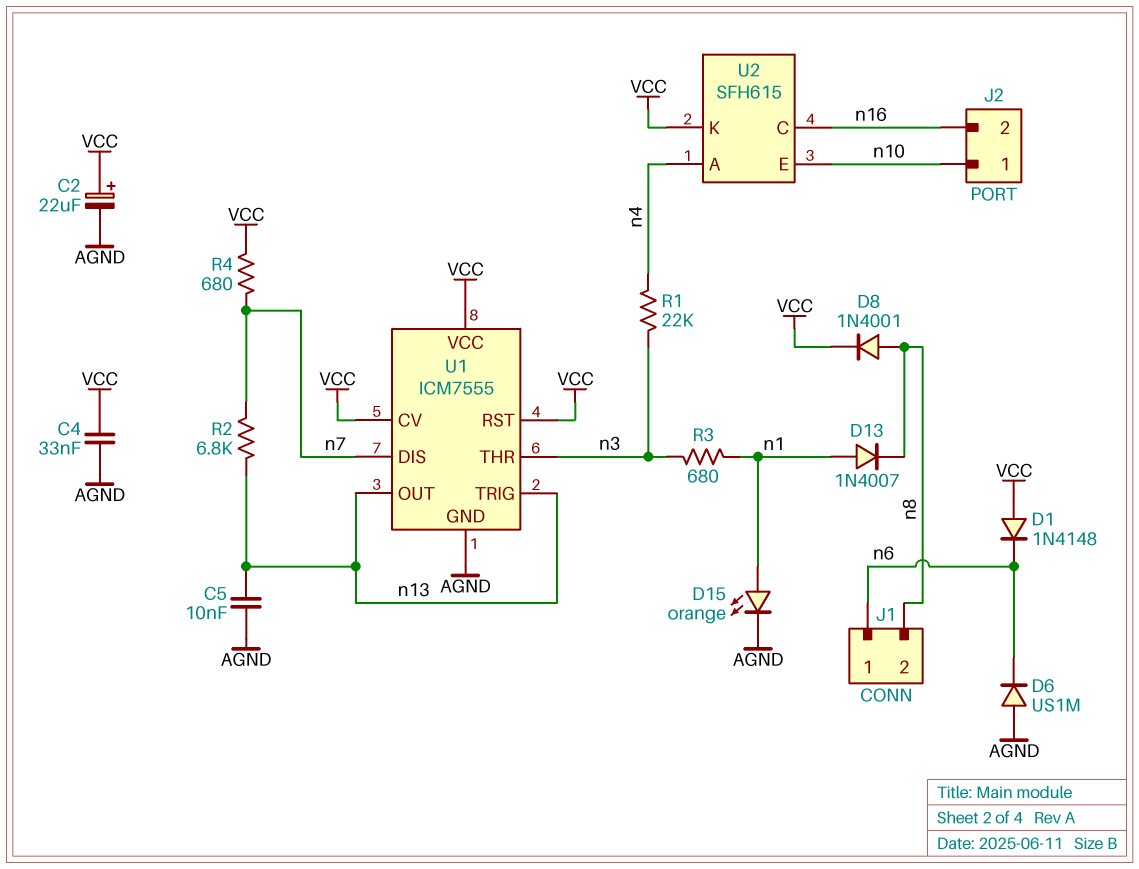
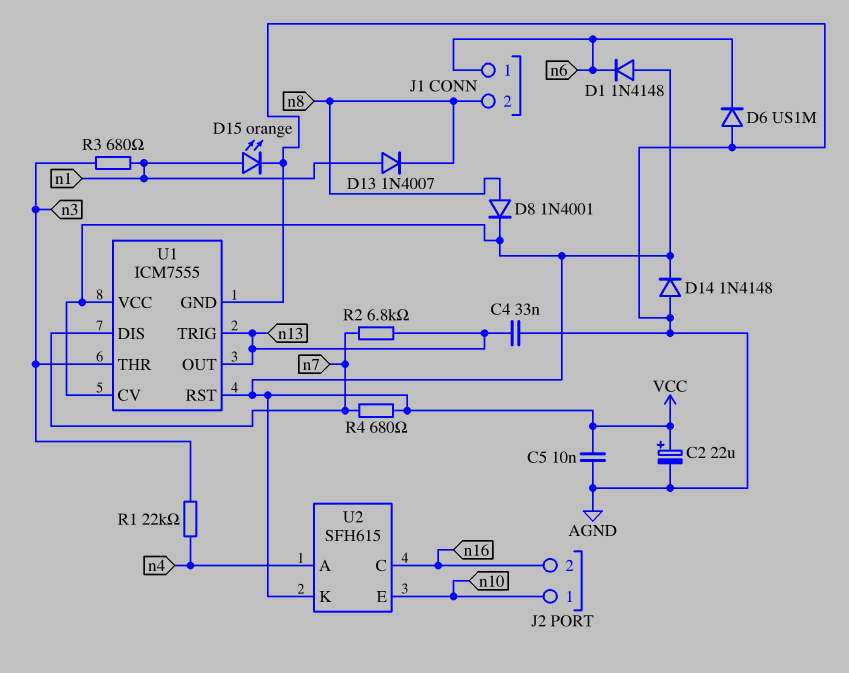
C4: 33nF (AGND, VCC) -> 33nF (AGND, n13)
C5: 10nF (AGND, n13) -> 10nF (AGND, VCC)
D14: none -> diode 1N4148 (A AGND, K VCC)

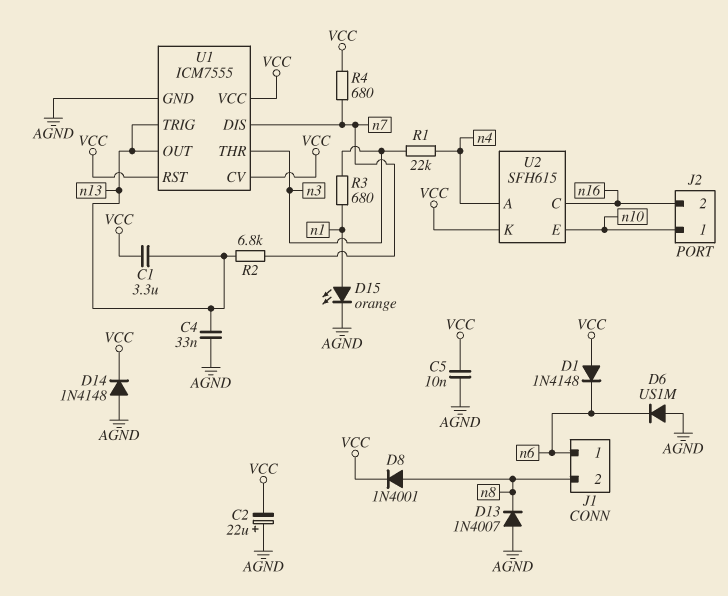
C1: none -> 3.3uF (VCC, n13)
C2: 22uF (plus VCC, minus AGND) -> 22uF (plus AGND, minus VCC)
D13: diode 1N4007 (A n1, K n8) -> diode 1N4007 (A AGND, K n8)

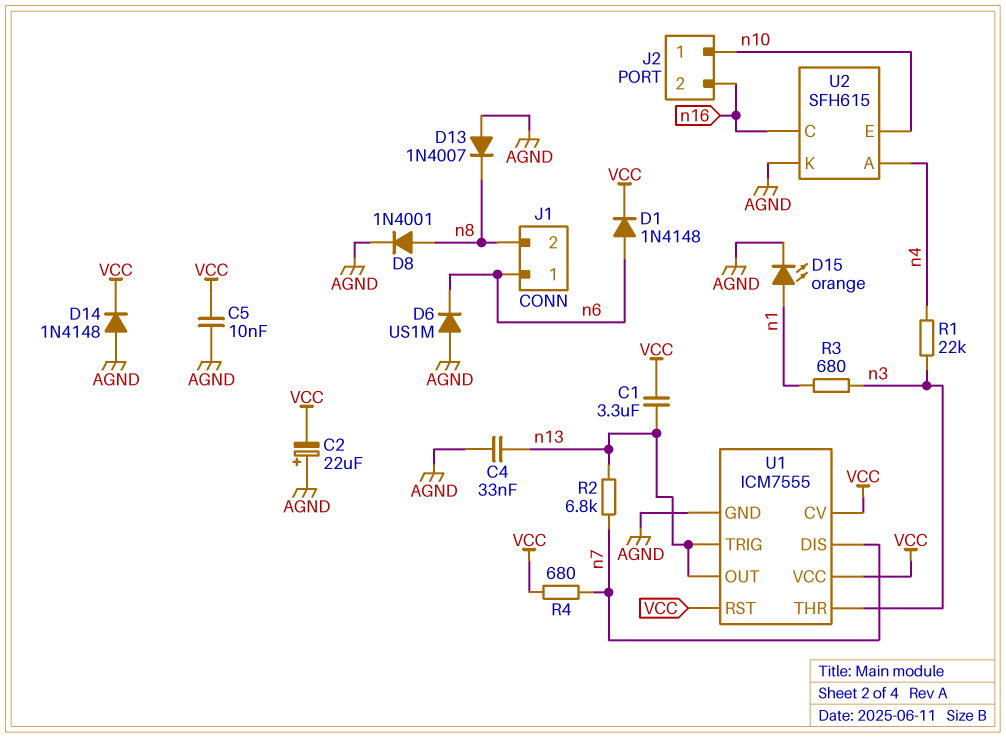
D1: diode 1N4148 (A VCC, K n6) -> diode 1N4148 (A n6, K VCC)
D8: diode 1N4001 (A n8, K VCC) -> diode 1N4001 (A n8, K AGND)
U2 pin K: VCC -> AGND

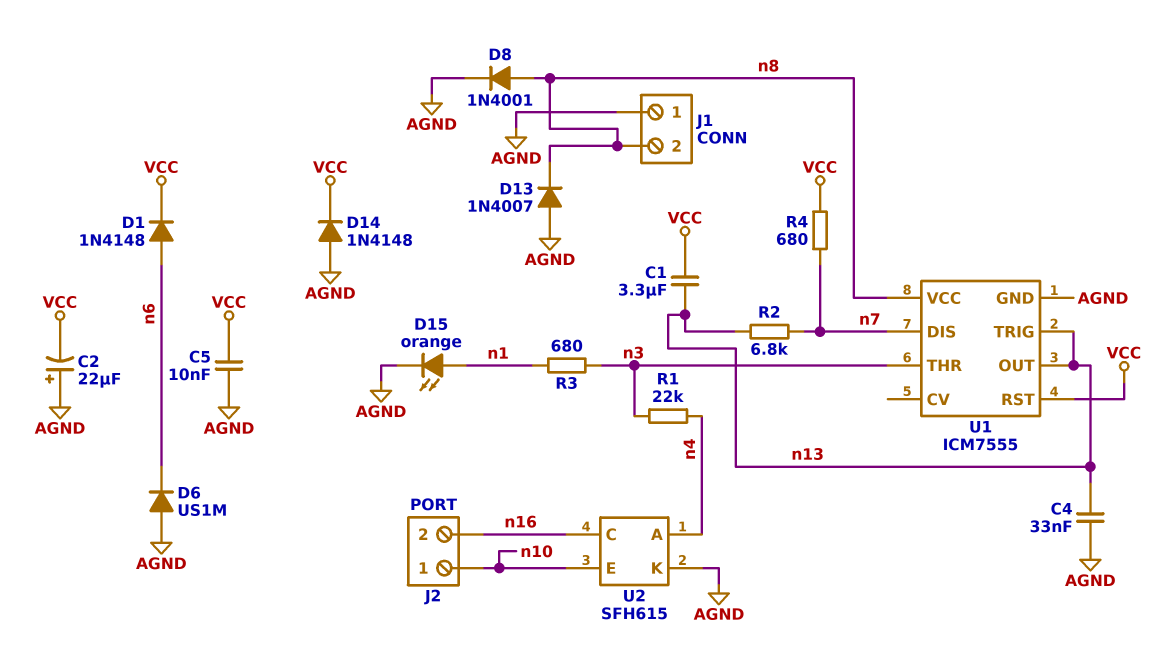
J1 pin 1: n6 -> AGND
U1 pin CV: VCC -> none
U1 pin VCC: VCC -> n8

